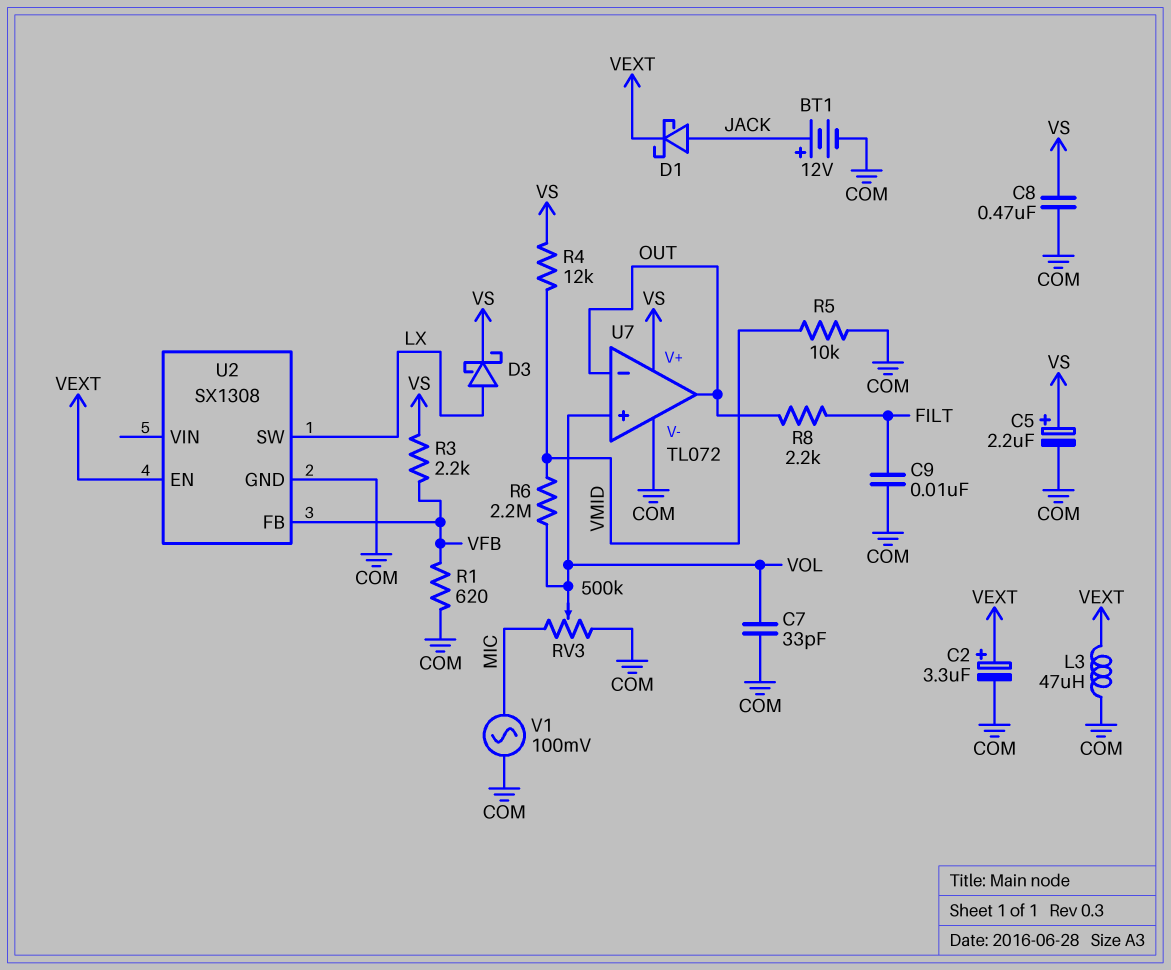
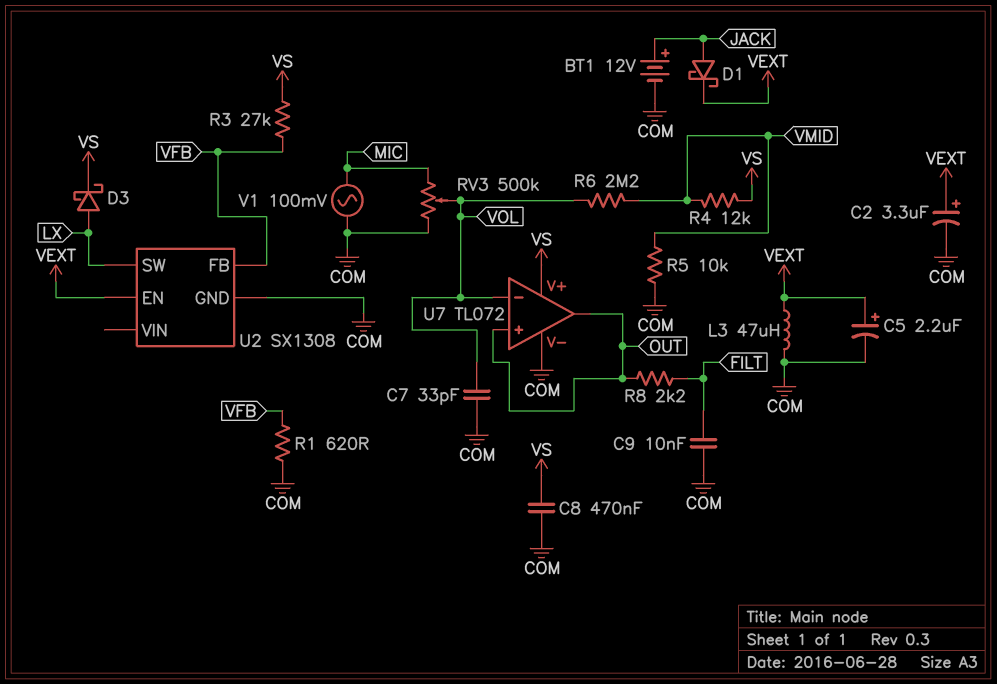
C5: 2.2uF (plus VS, minus COM) -> 2.2uF (plus VEXT, minus COM)
R3: 2.2k (VFB, VS) -> 27k (VFB, VS)
U7 pin in+: VOL -> OUT
U7 pin in-: OUT -> VOL

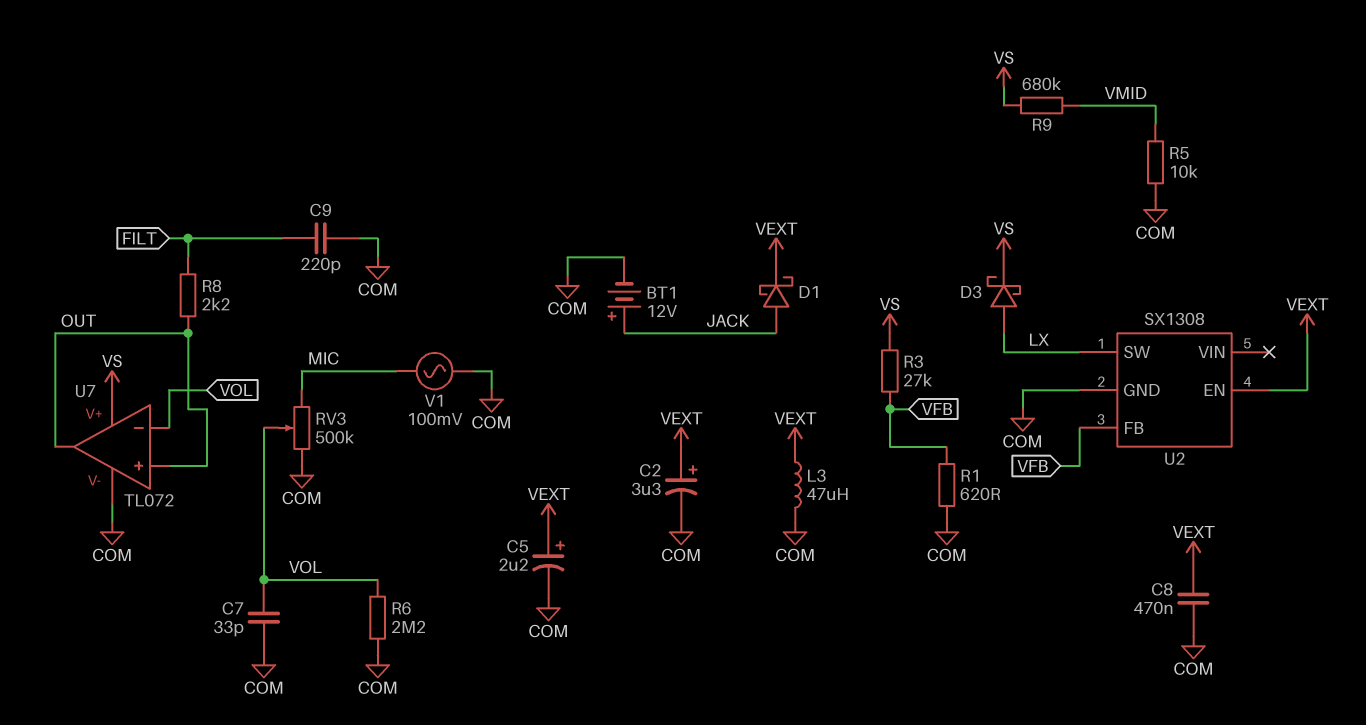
C8: 470nF (COM, VS) -> 470nF (COM, VEXT)
C9: 10nF (COM, FILT) -> 220pF (COM, FILT)
R4: 12k (VMID, VS) -> none
R6: 2.2M (VMID, VOL) -> 2.2M (COM, VOL)
R9: none -> 680k (VMID, VS)

